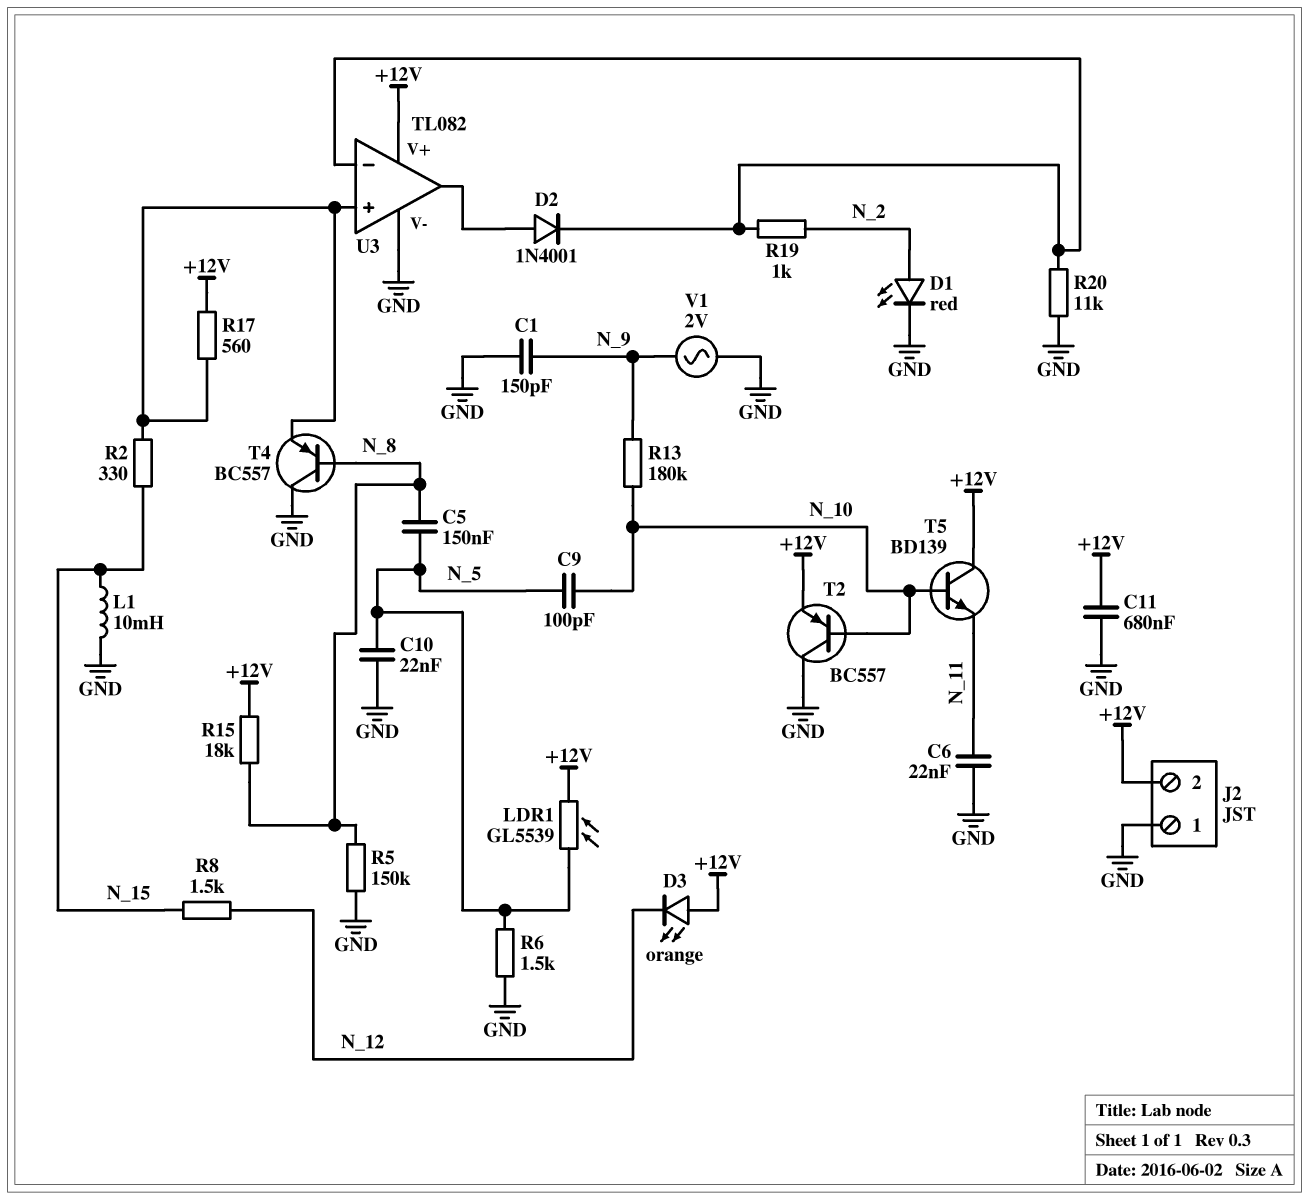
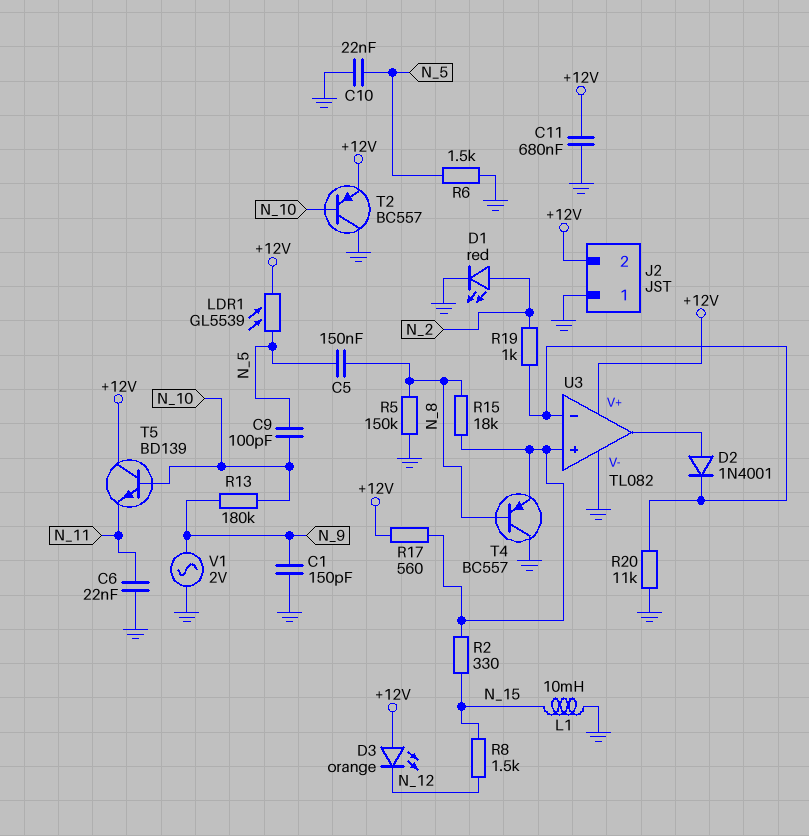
R15: 18k (+12V, N_8) -> 18k (N_8, U3/in+)

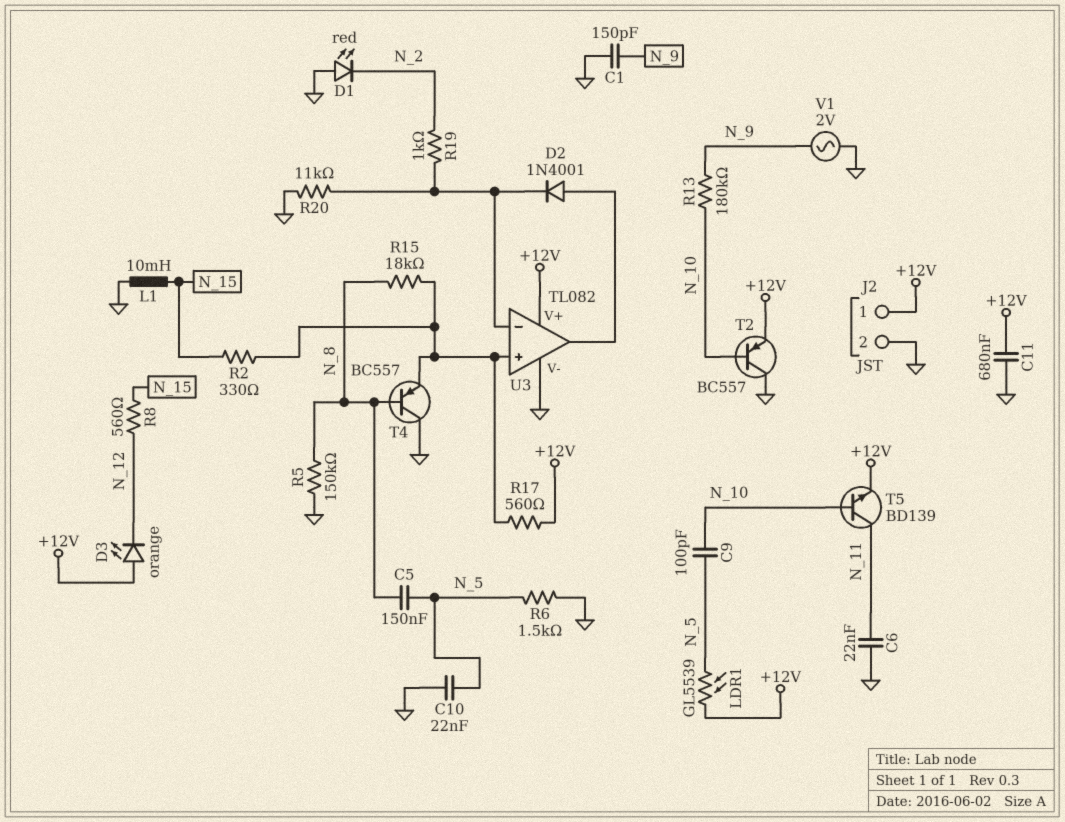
D1: LED red (A N_2, K GND) -> LED red (A GND, K N_2)
J2 pin 1: GND -> +12V
J2 pin 2: +12V -> GND
R8: 1.5k (N_12, N_15) -> 560 (N_12, N_15)
T5: NPN BD139 (B N_10, C +12V, E N_11) -> NPN BD139 (B N_10, C N_11, E +12V)

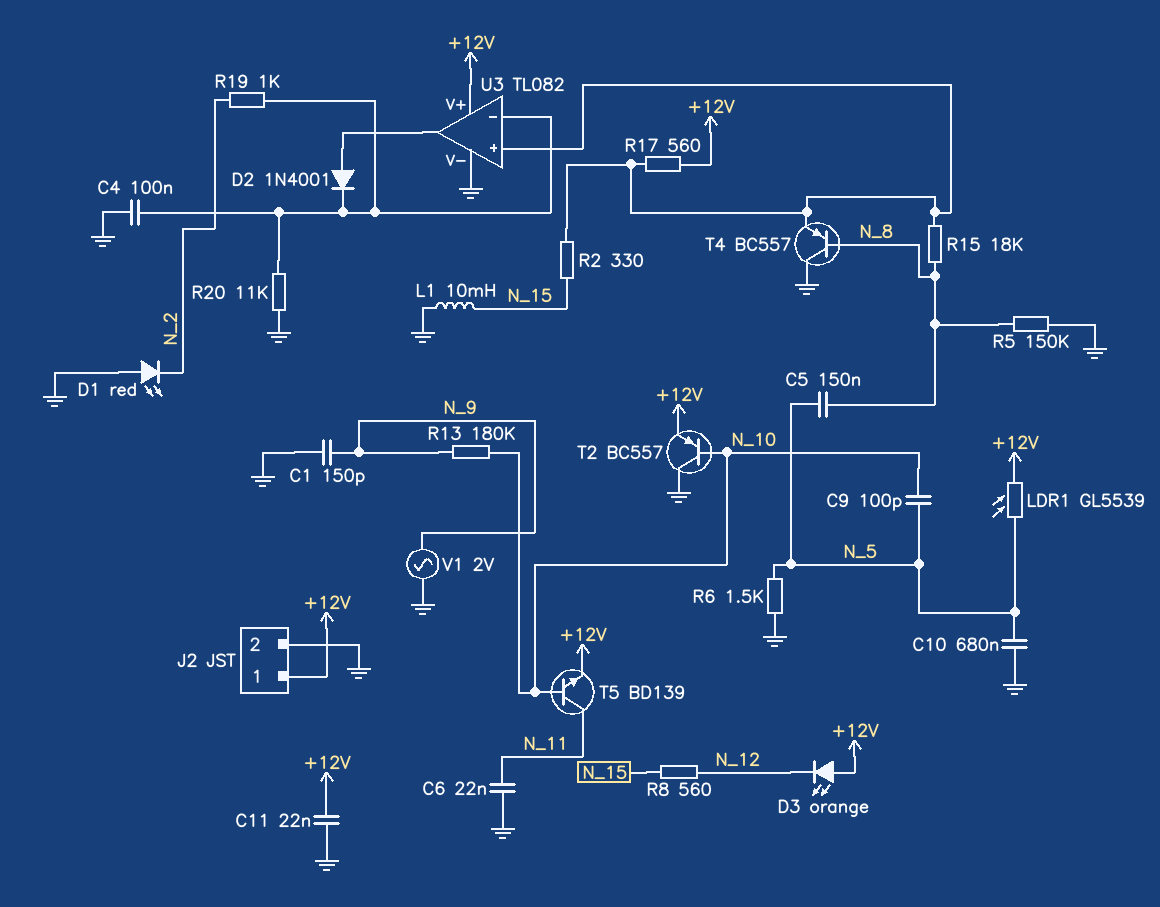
C4: none -> 100nF (GND, U3/in-)
C10: 22nF (GND, N_5) -> 680nF (GND, N_5)
C11: 680nF (+12V, GND) -> 22nF (+12V, GND)

